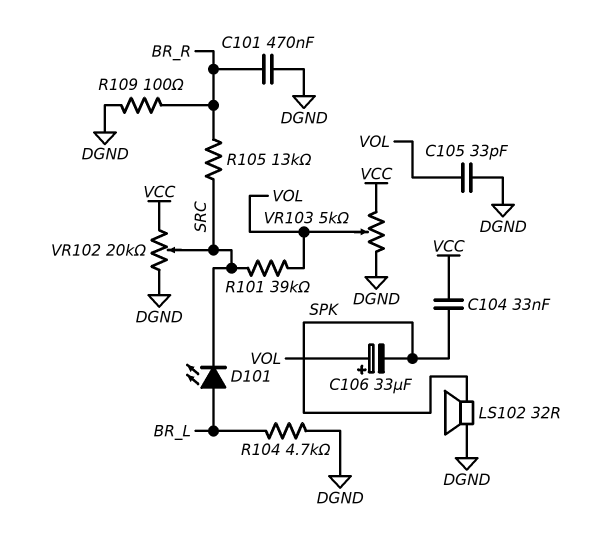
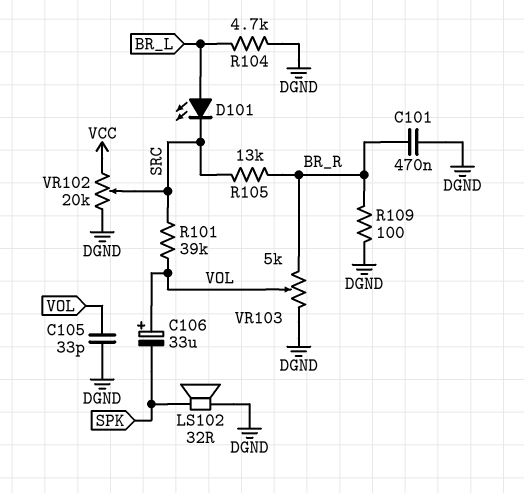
C104: 33nF (SPK, VCC) -> none
VR103: 5k (DGND, VCC, wiper VOL) -> 5k (BR_R, DGND, wiper VOL)

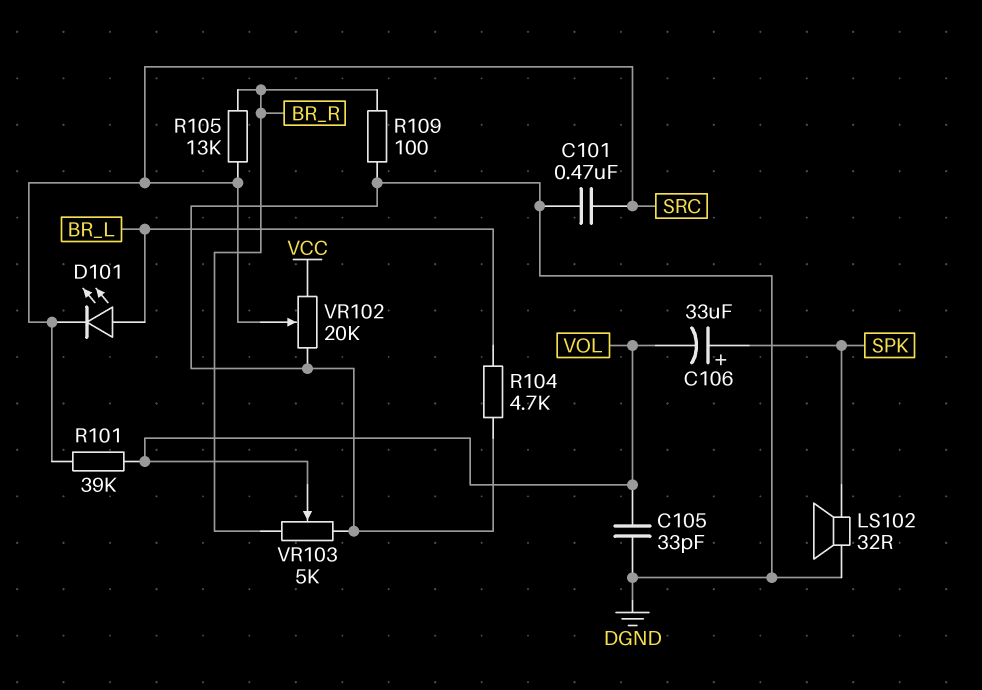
C101: 470nF (BR_R, DGND) -> 470nF (DGND, SRC)
C106: 33uF (plus VOL, minus SPK) -> 33uF (plus SPK, minus VOL)

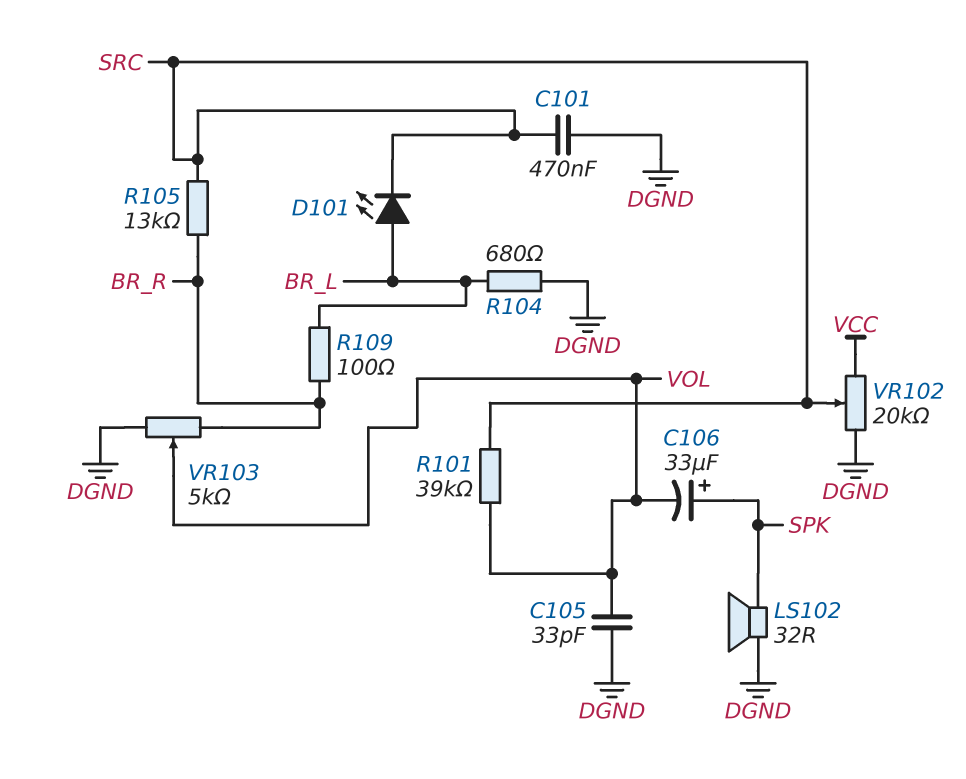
R104: 4.7k (BR_L, DGND) -> 680 (BR_L, DGND)
R109: 100 (BR_R, DGND) -> 100 (BR_L, BR_R)

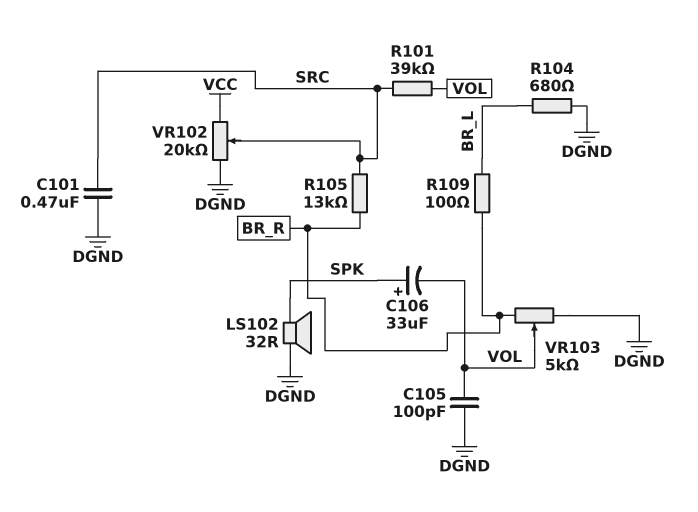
C105: 33pF (DGND, VOL) -> 100pF (DGND, VOL)
D101: LED (A BR_L, K SRC) -> none

